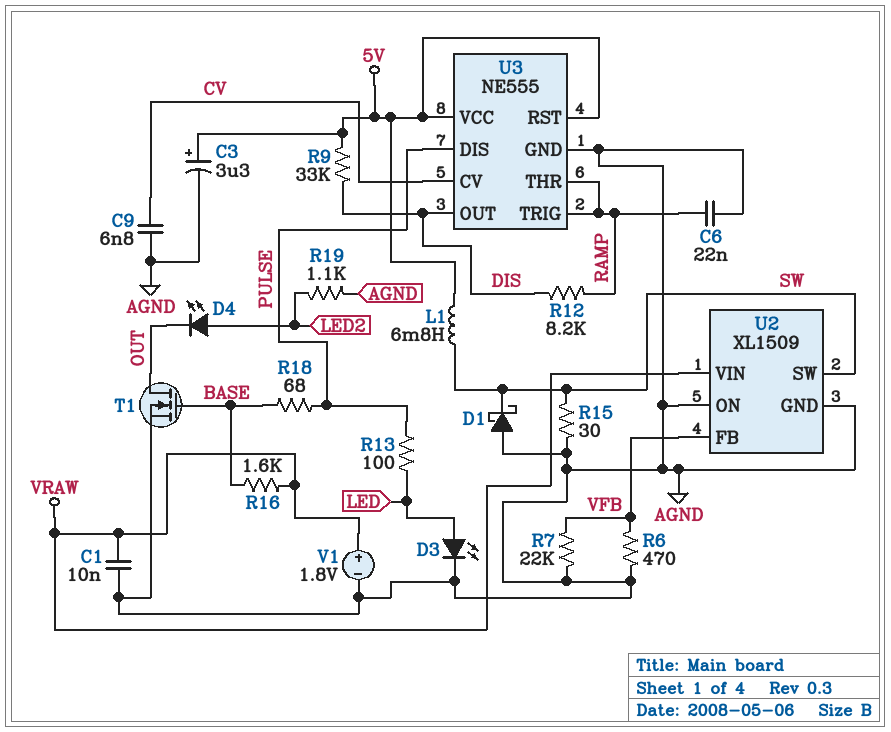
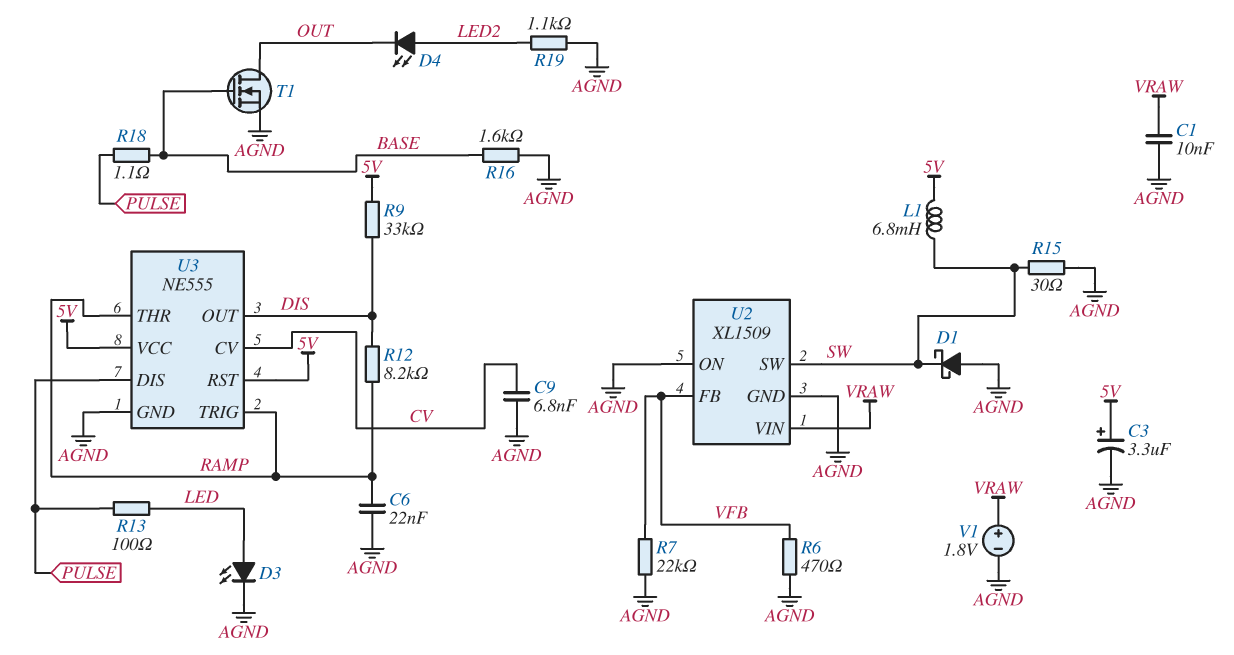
R16: 1.6k (BASE, VRAW) -> 1.6k (AGND, BASE)
R18: 68 (BASE, PULSE) -> 1.1 (BASE, PULSE)

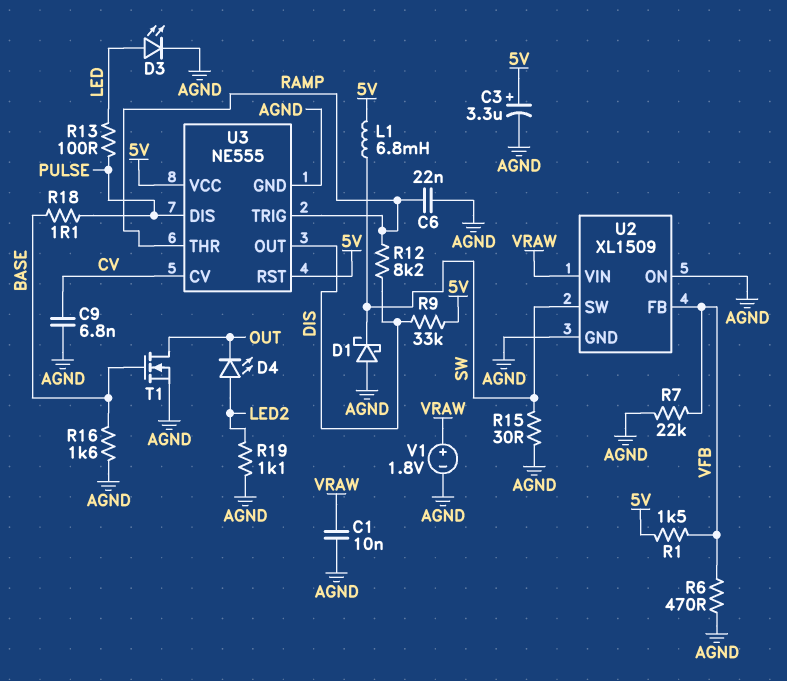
R1: none -> 1.5k (5V, VFB)

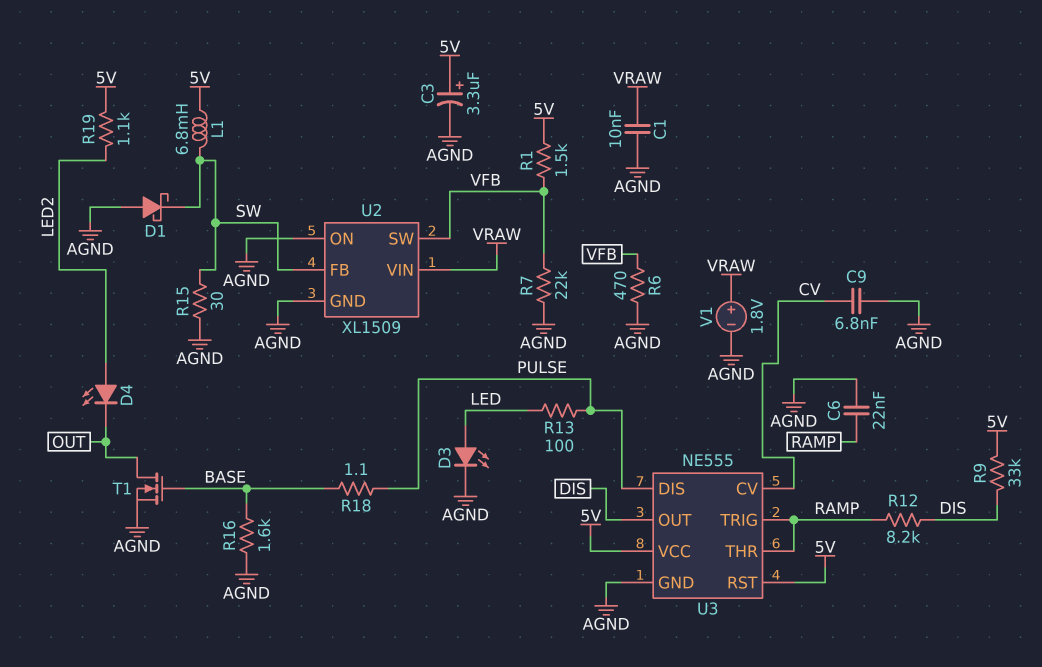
R19: 1.1k (AGND, LED2) -> 1.1k (5V, LED2)
U2 pin FB: VFB -> SW
U2 pin SW: SW -> VFB

